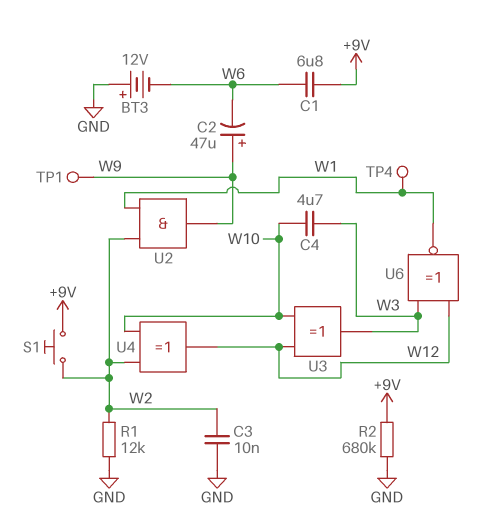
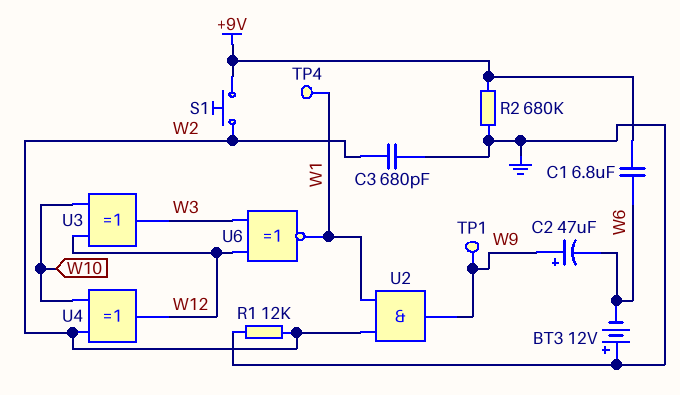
C3: 10nF (GND, W2) -> 680pF (GND, W2)
C4: 4.7uF (W3, W10) -> none

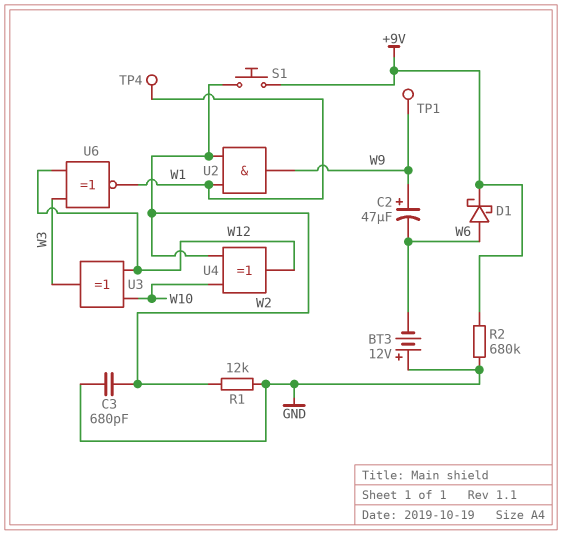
C1: 6.8uF (+9V, W6) -> none
D1: none -> schottky (A W6, K +9V)

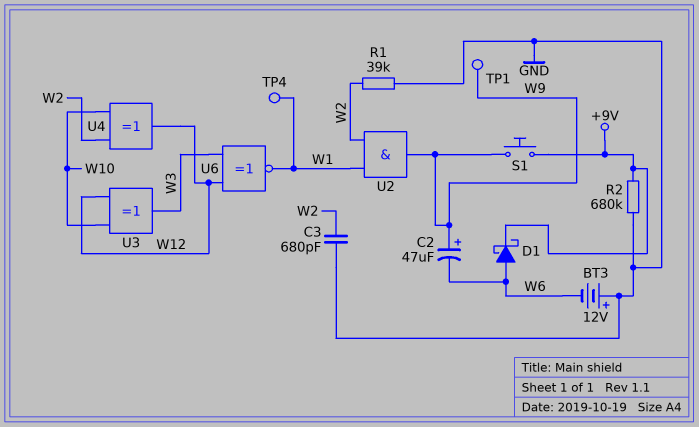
R1: 12k (GND, W2) -> 39k (GND, W2)
S1: button (+9V, W2) -> button (+9V, W9)

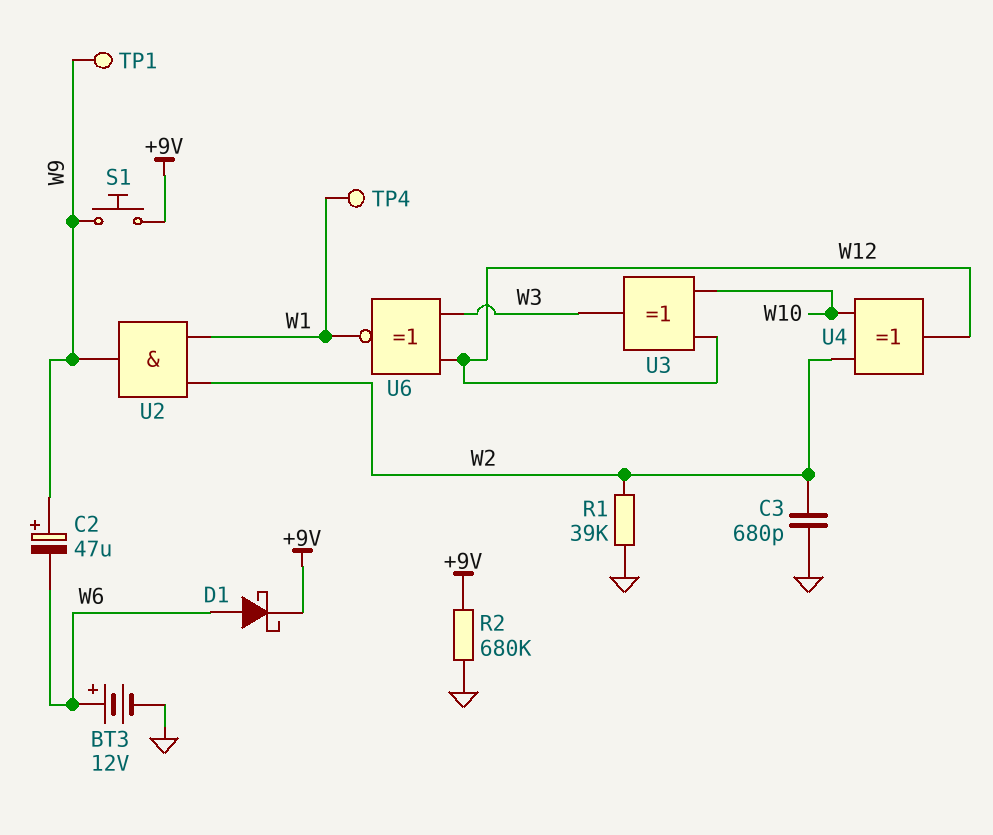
BT3: 12V (plus GND, minus W6) -> 12V (plus W6, minus GND)

